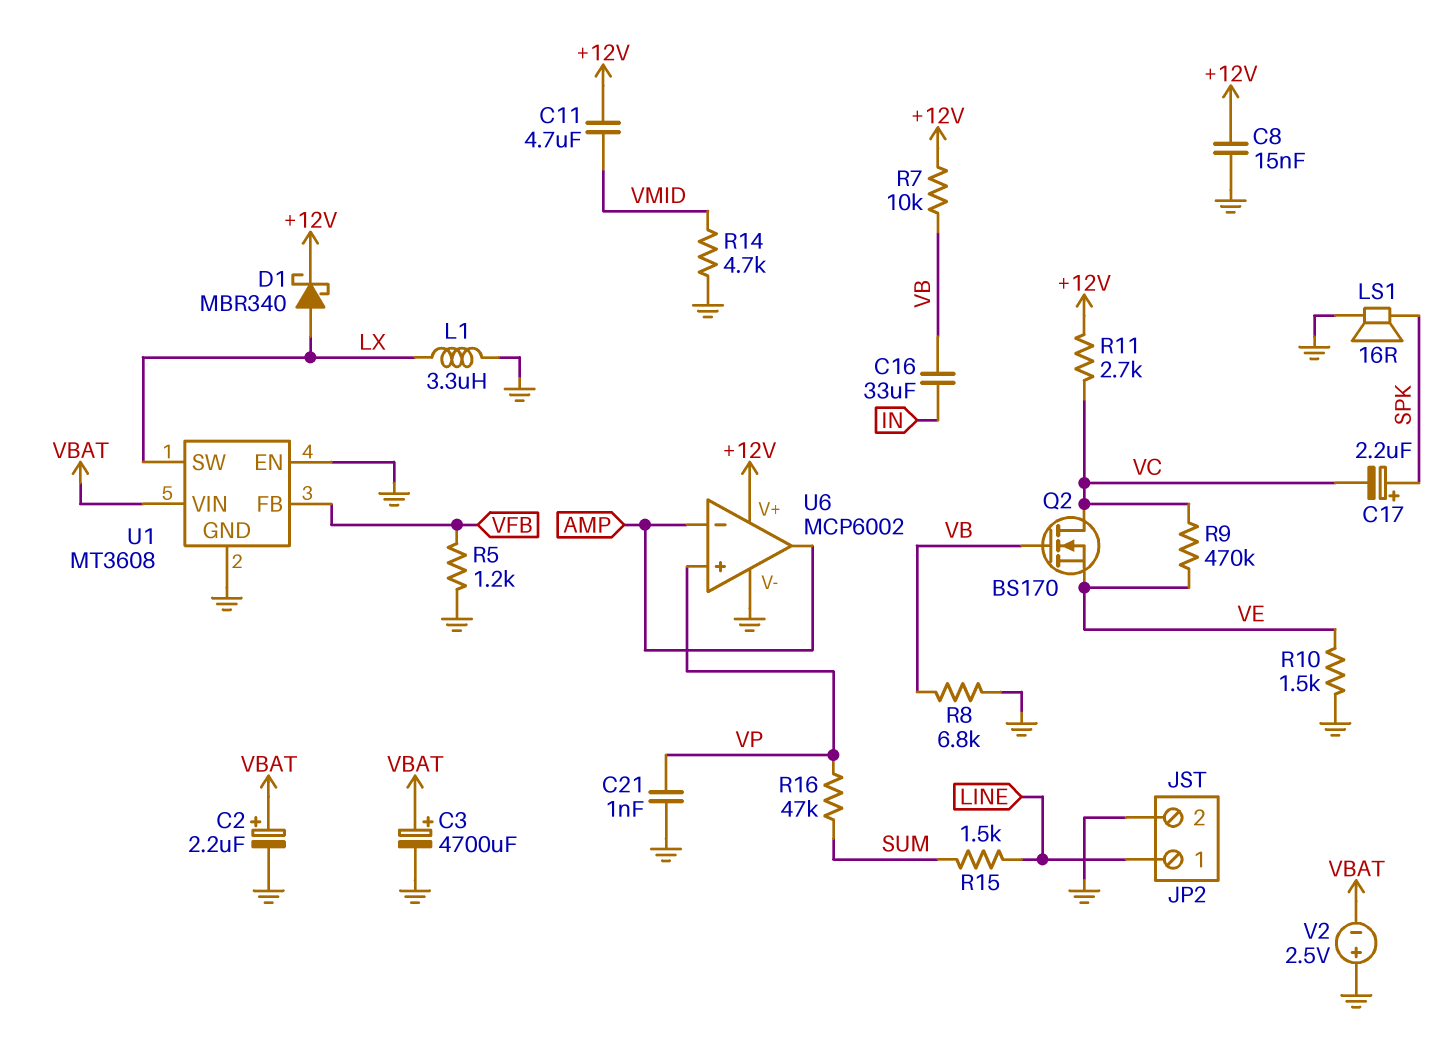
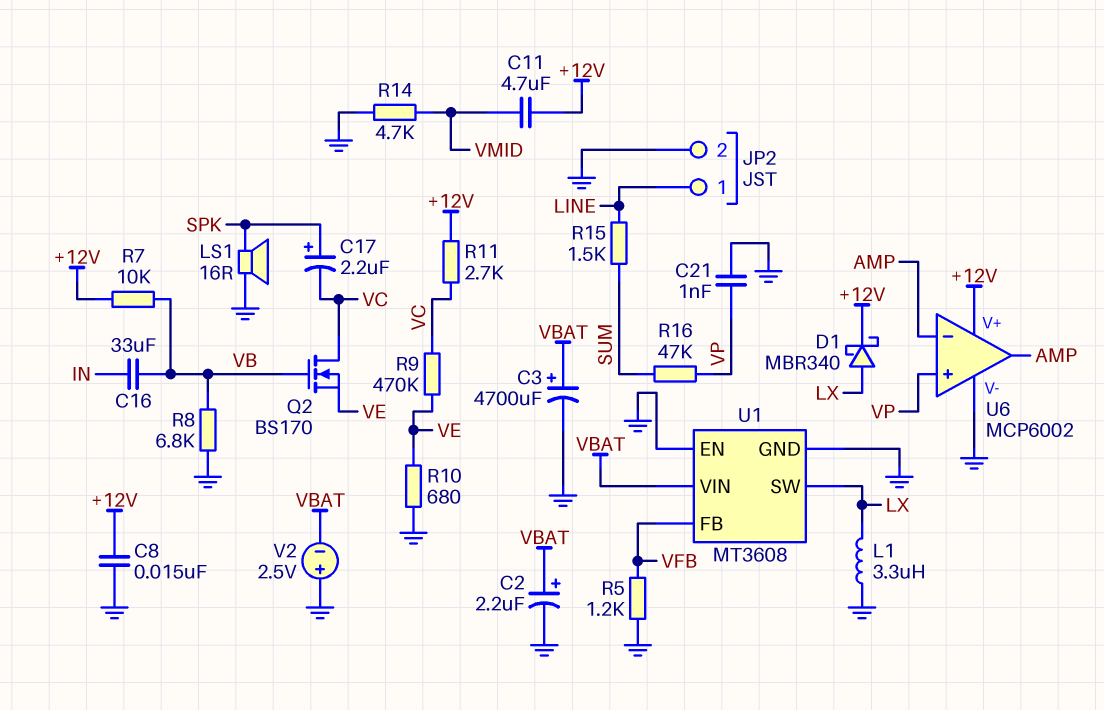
R10: 1.5k (GND, VE) -> 680 (GND, VE)

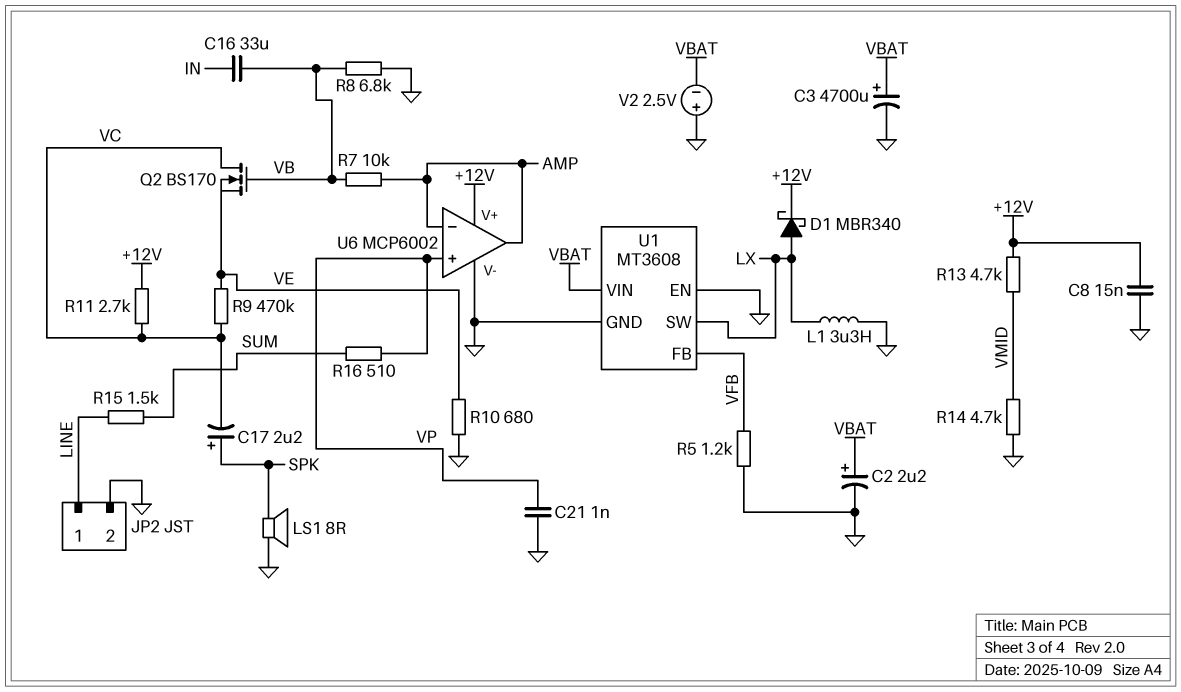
C11: 4.7uF (+12V, VMID) -> none
LS1: speaker 16R (GND, SPK) -> speaker 8R (GND, SPK)
R7: 10k (+12V, VB) -> 10k (AMP, VB)
R13: none -> 4.7k (+12V, VMID)
R16: 47k (SUM, VP) -> 510 (SUM, VP)

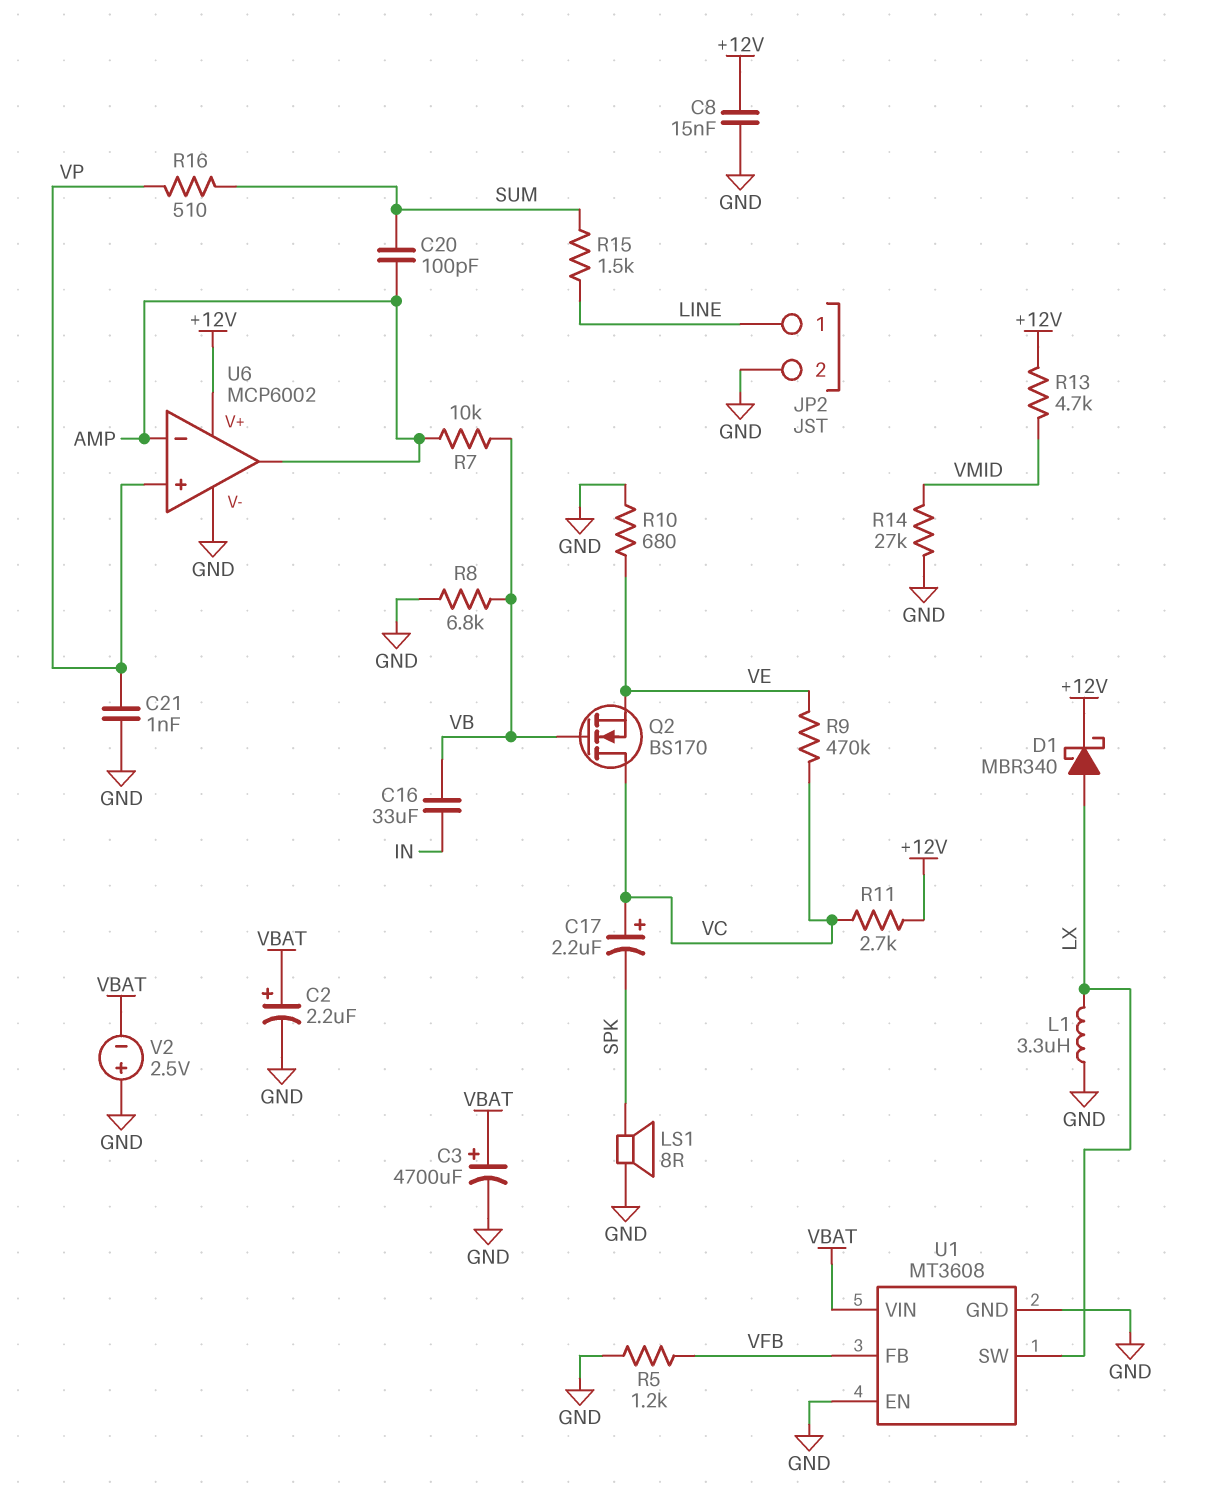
C17: 2.2uF (plus SPK, minus VC) -> 2.2uF (plus VC, minus SPK)
C20: none -> 100pF (AMP, SUM)
R14: 4.7k (GND, VMID) -> 27k (GND, VMID)

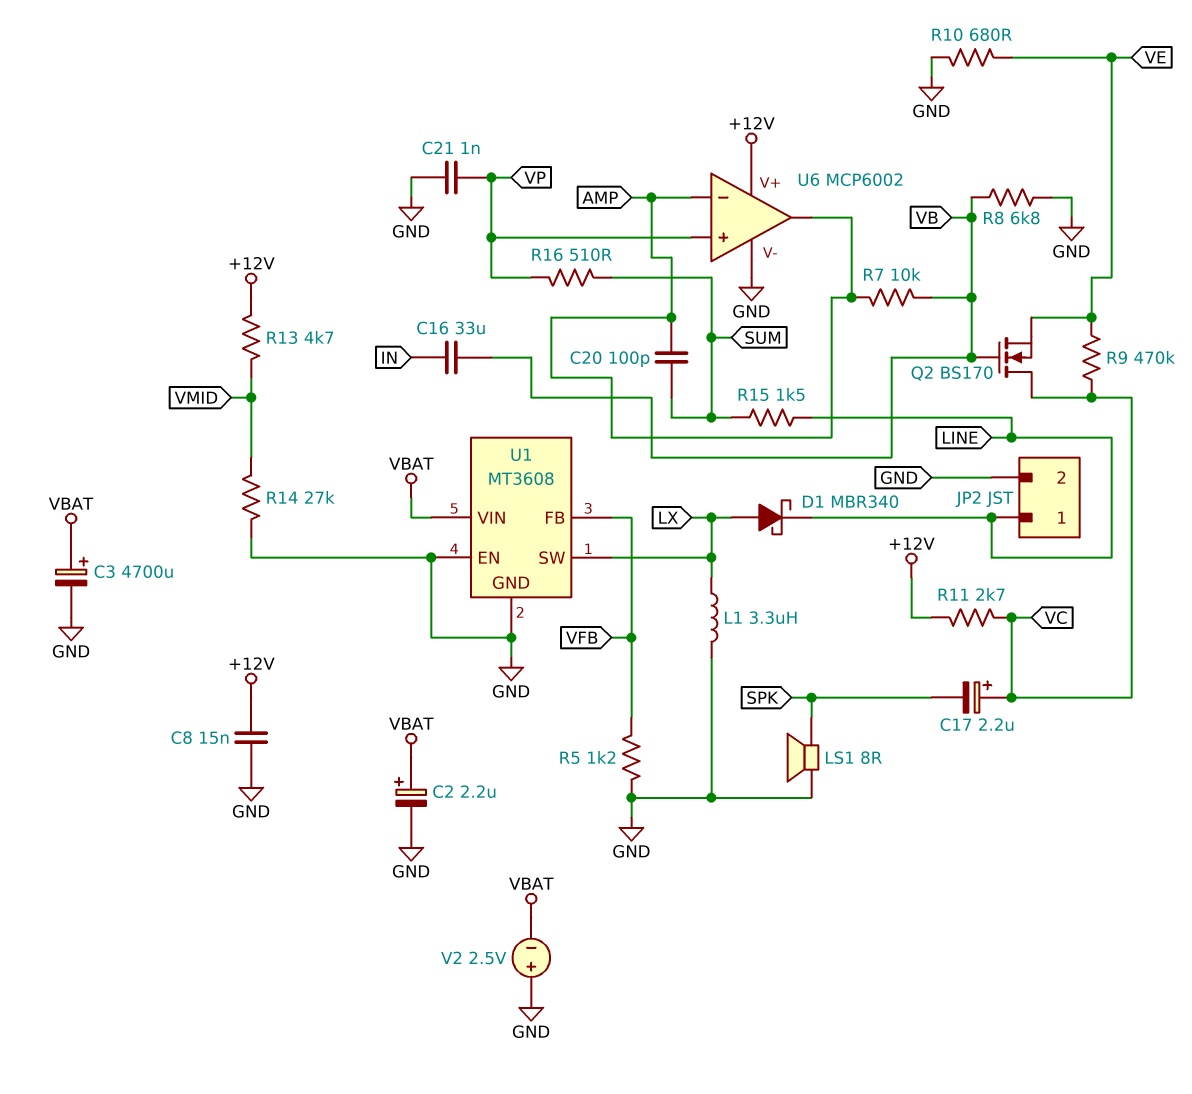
D1: schottky MBR340 (A LX, K +12V) -> schottky MBR340 (A LX, K LINE)

